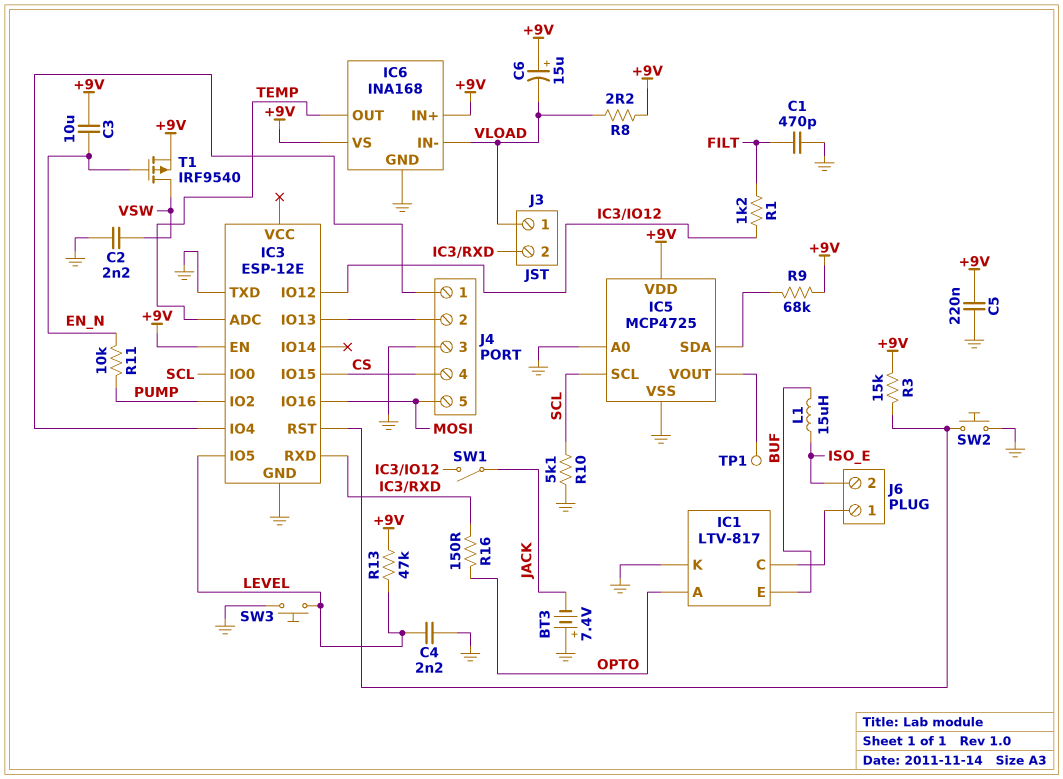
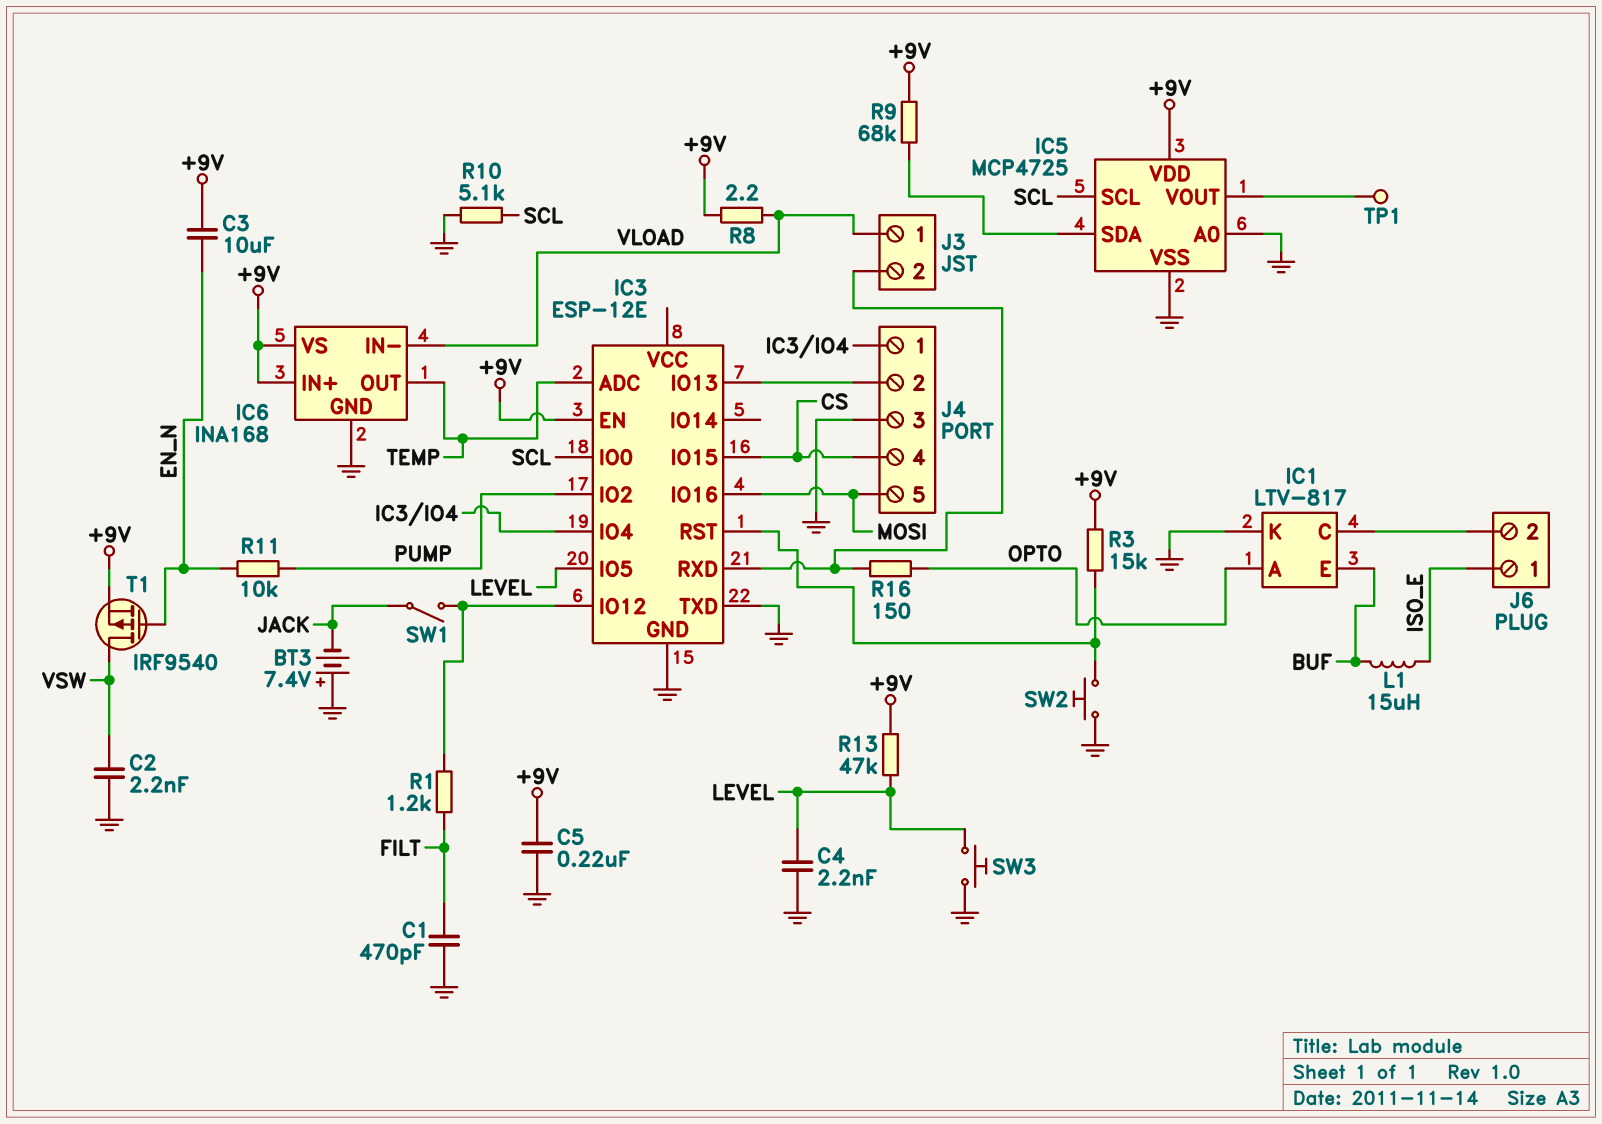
C6: 15uF (plus +9V, minus VLOAD) -> none
J6 pin 1: IC1/C -> ISO_E
J6 pin 2: ISO_E -> IC1/C

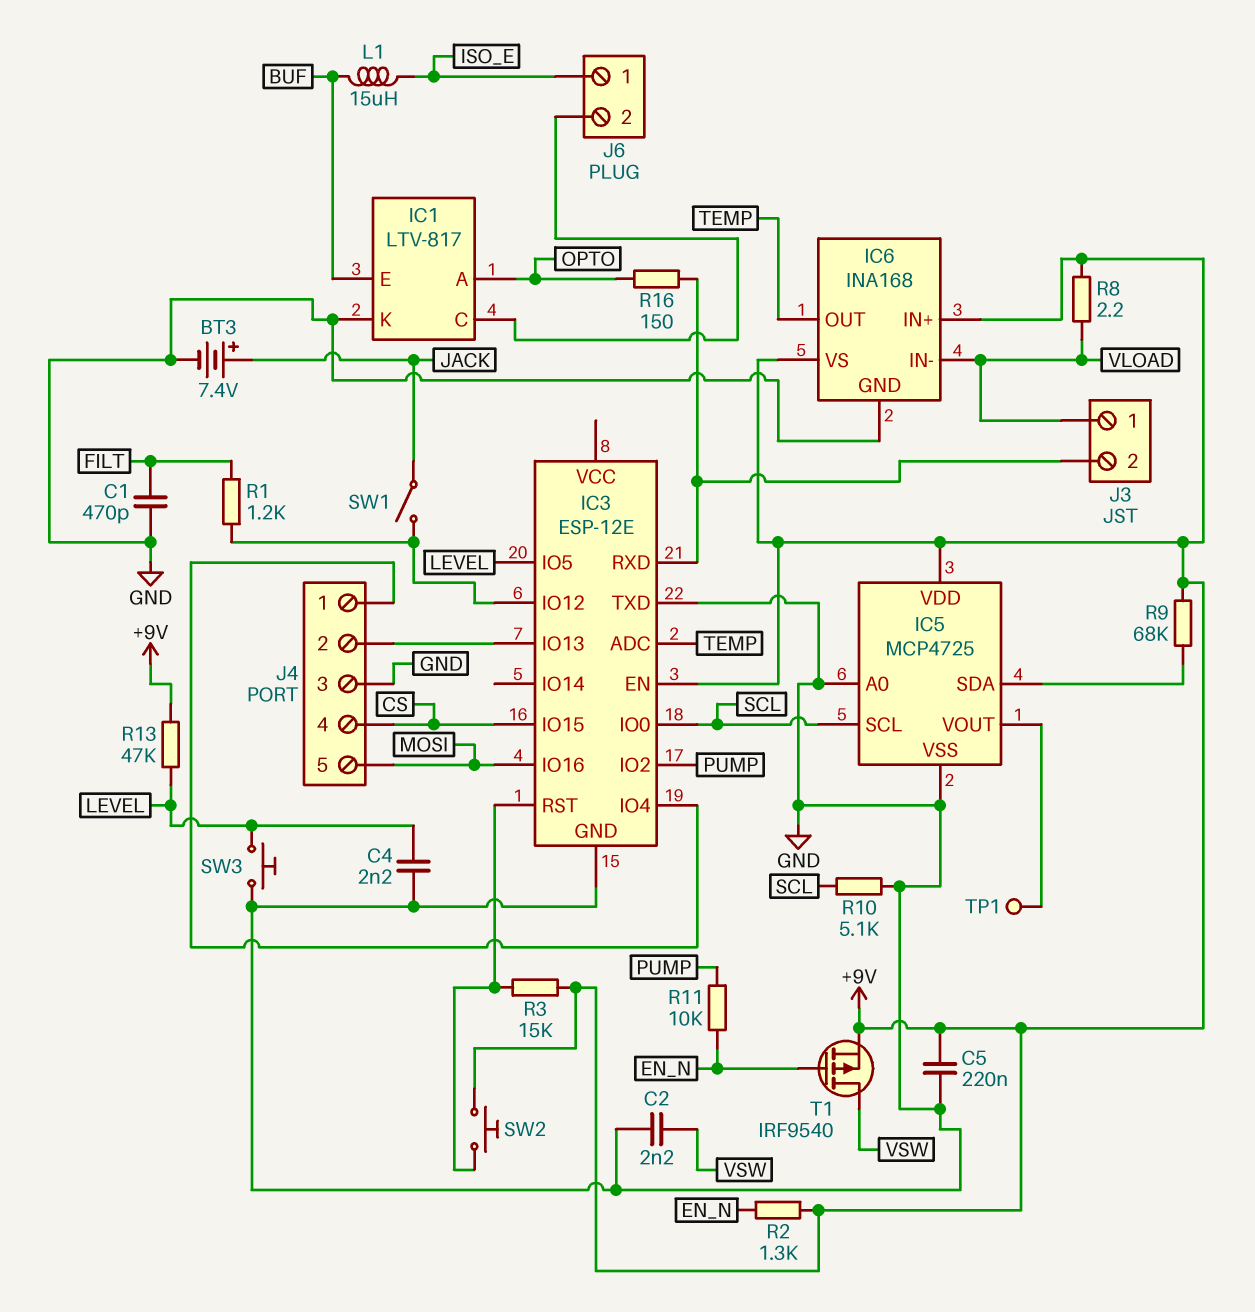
BT3: 7.4V (plus GND, minus JACK) -> 7.4V (plus JACK, minus GND)
C3: 10uF (+9V, EN_N) -> none
R2: none -> 1.3k (+9V, EN_N)
SW2: button (GND, IC3/RST) -> button (+9V, IC3/RST)

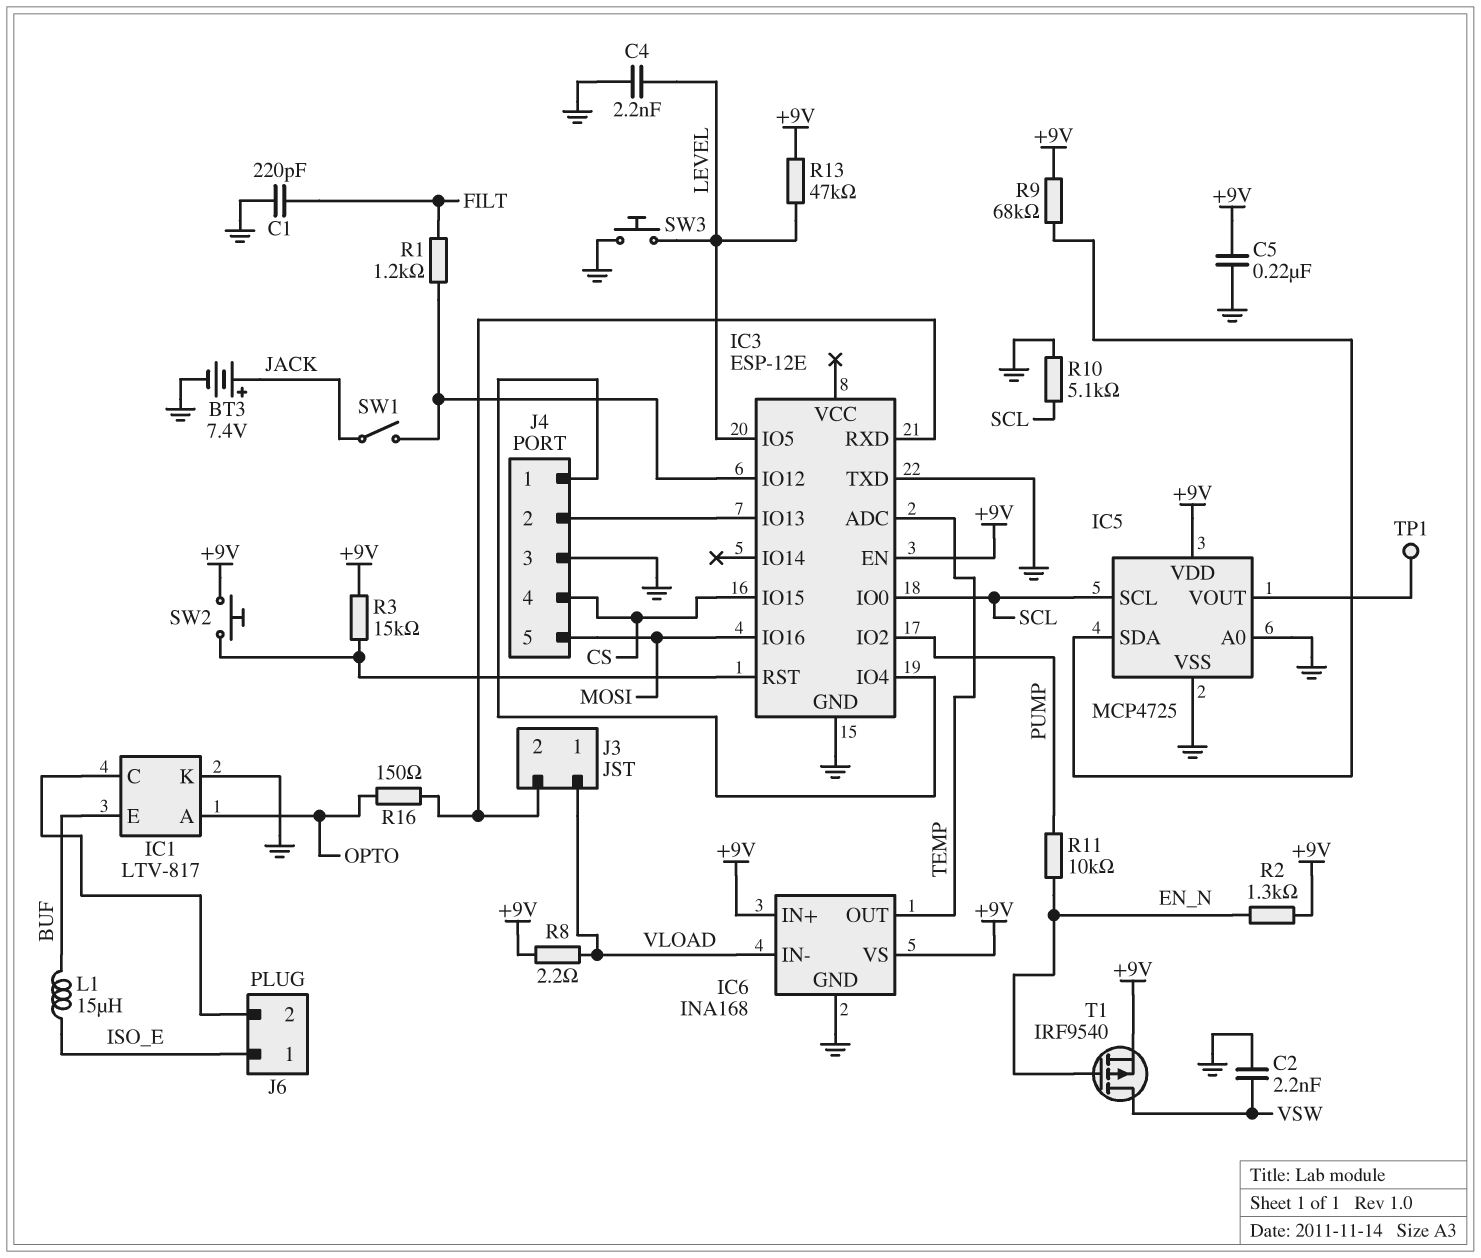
C1: 470pF (FILT, GND) -> 220pF (FILT, GND)

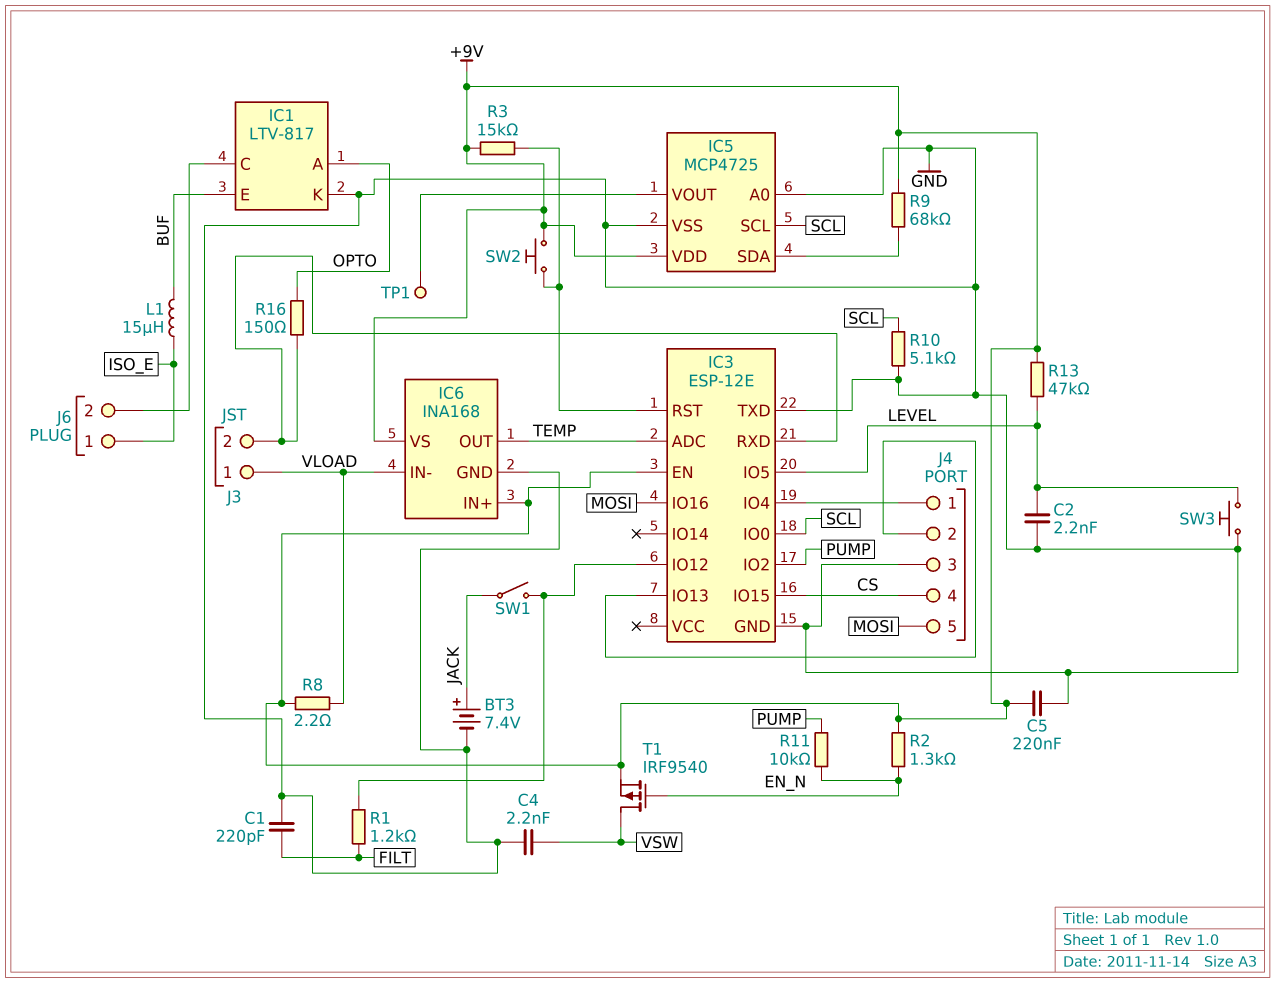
C2: 2.2nF (GND, VSW) -> 2.2nF (GND, LEVEL)
C4: 2.2nF (GND, LEVEL) -> 2.2nF (GND, VSW)

